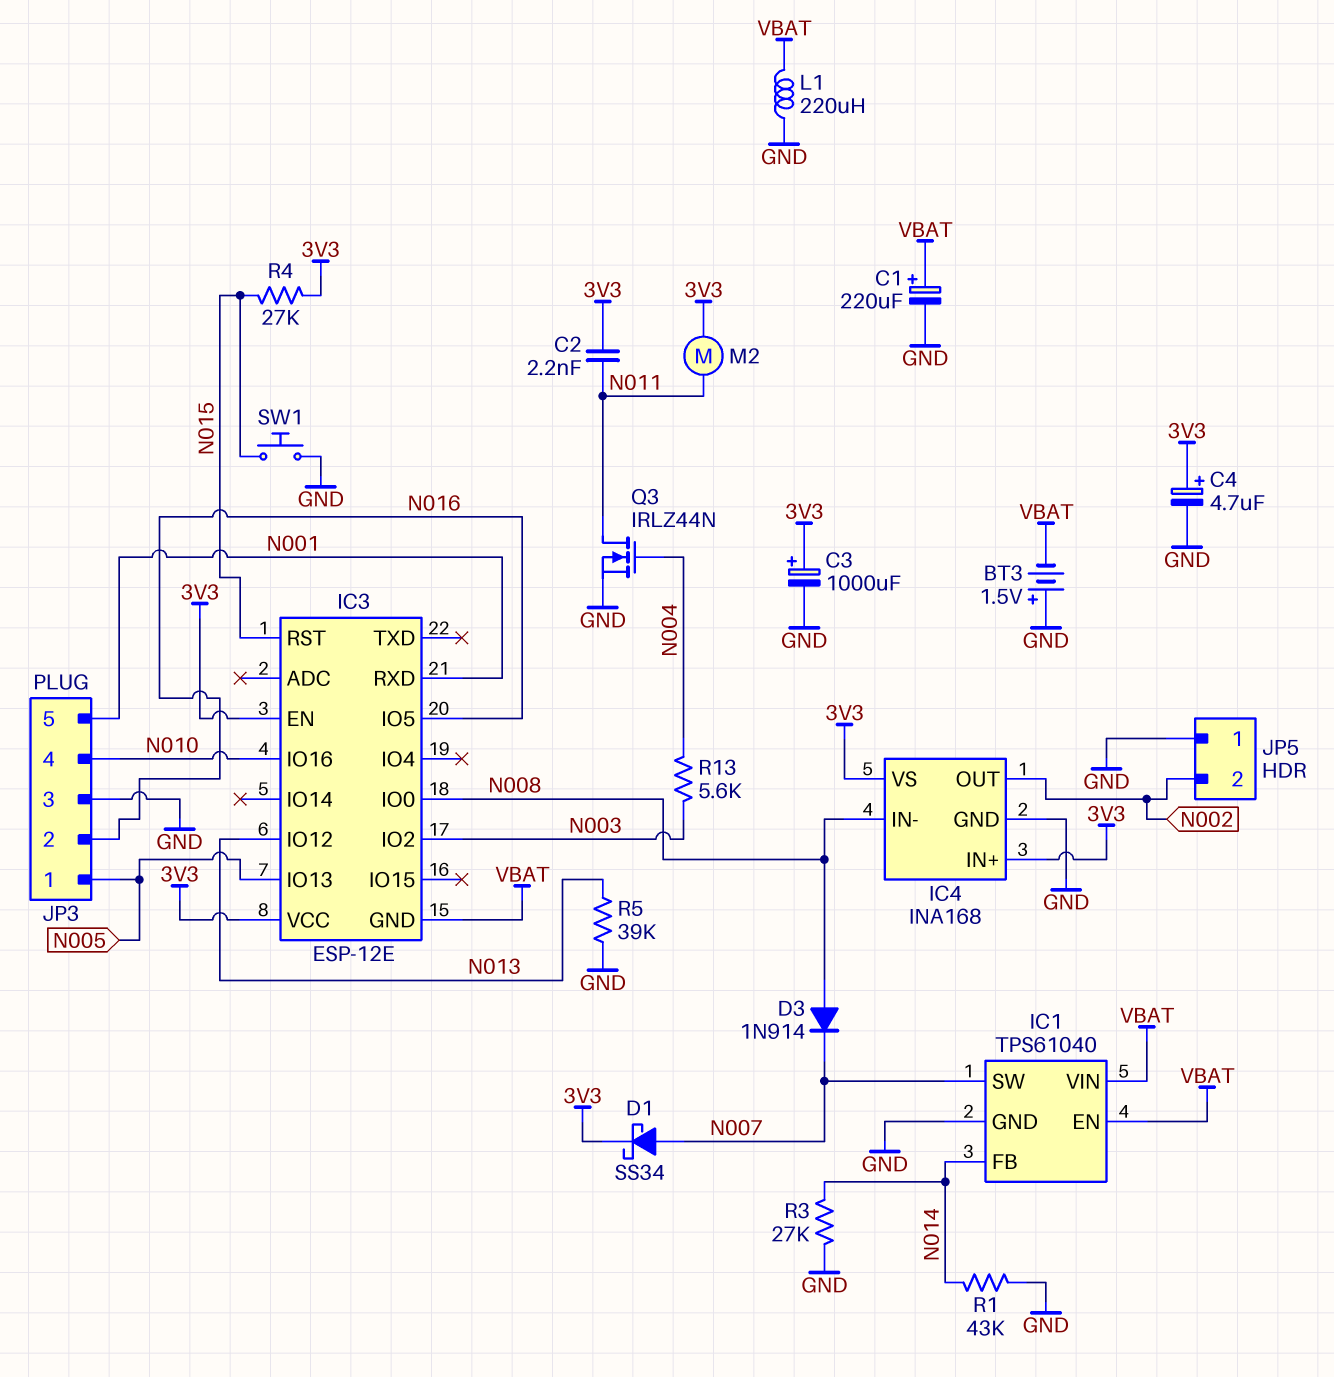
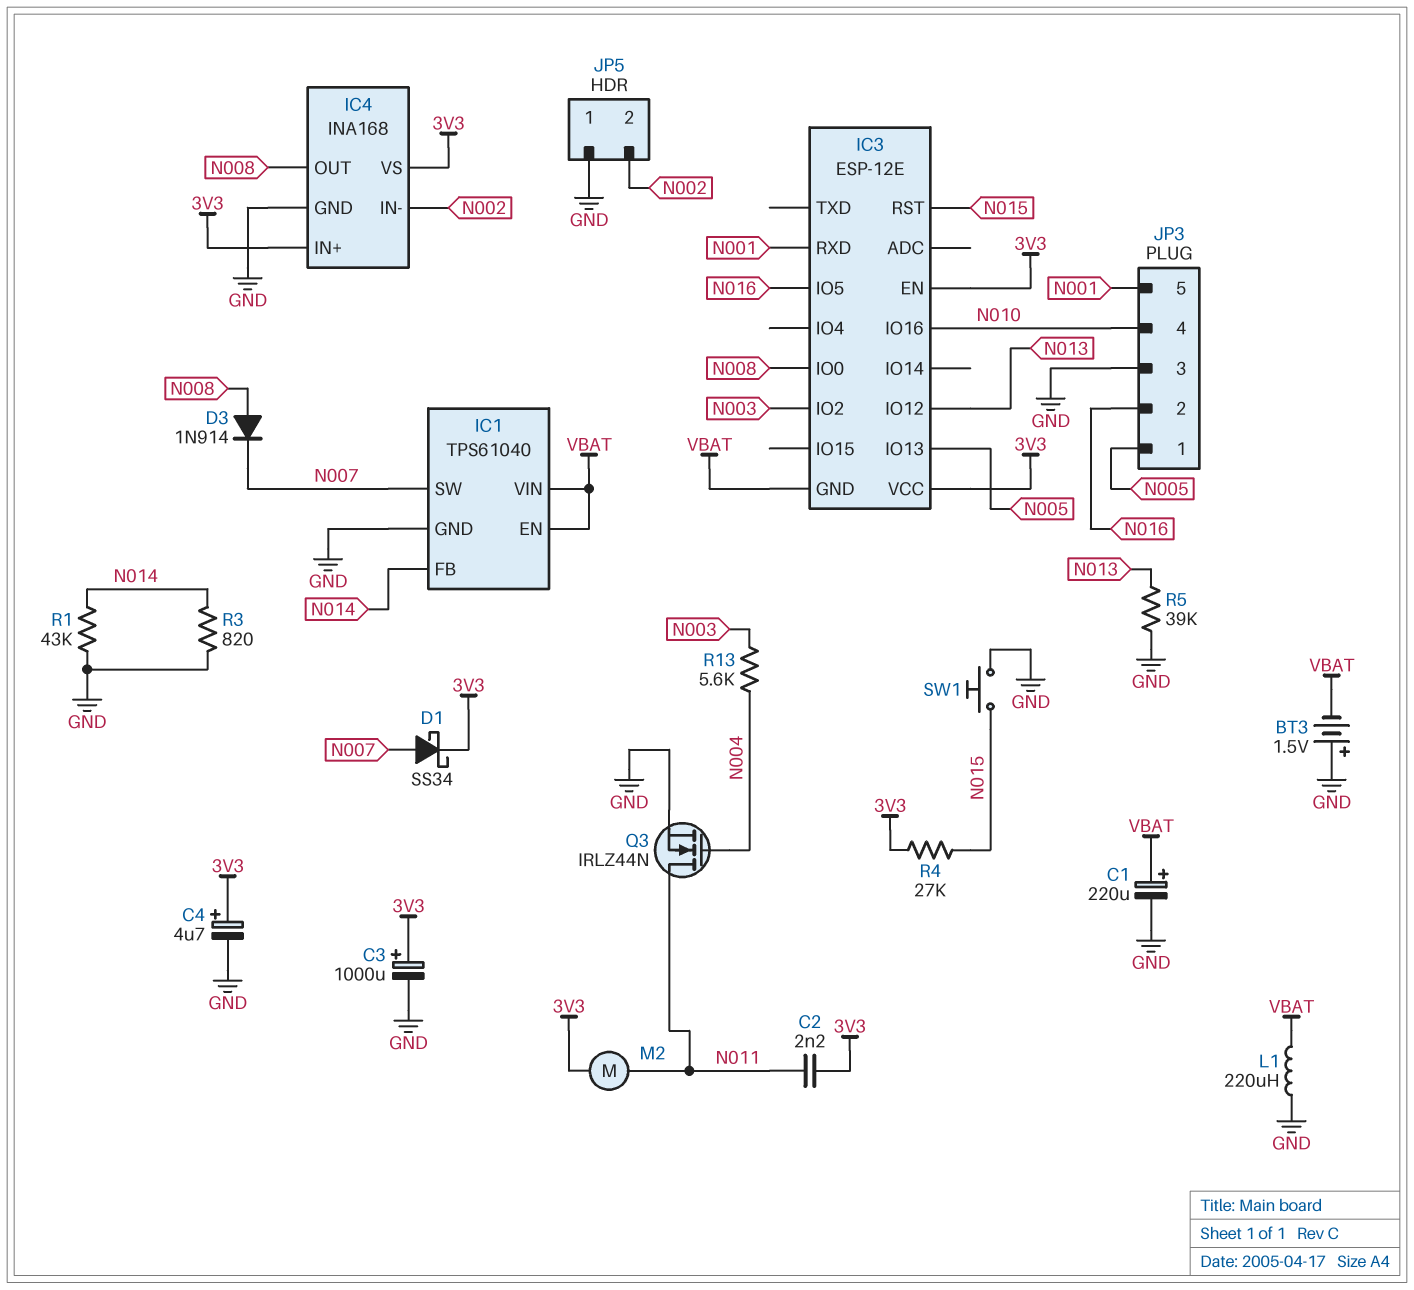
IC4 pin IN-: N008 -> N002
IC4 pin OUT: N002 -> N008
R3: 27k (GND, N014) -> 820 (GND, N014)

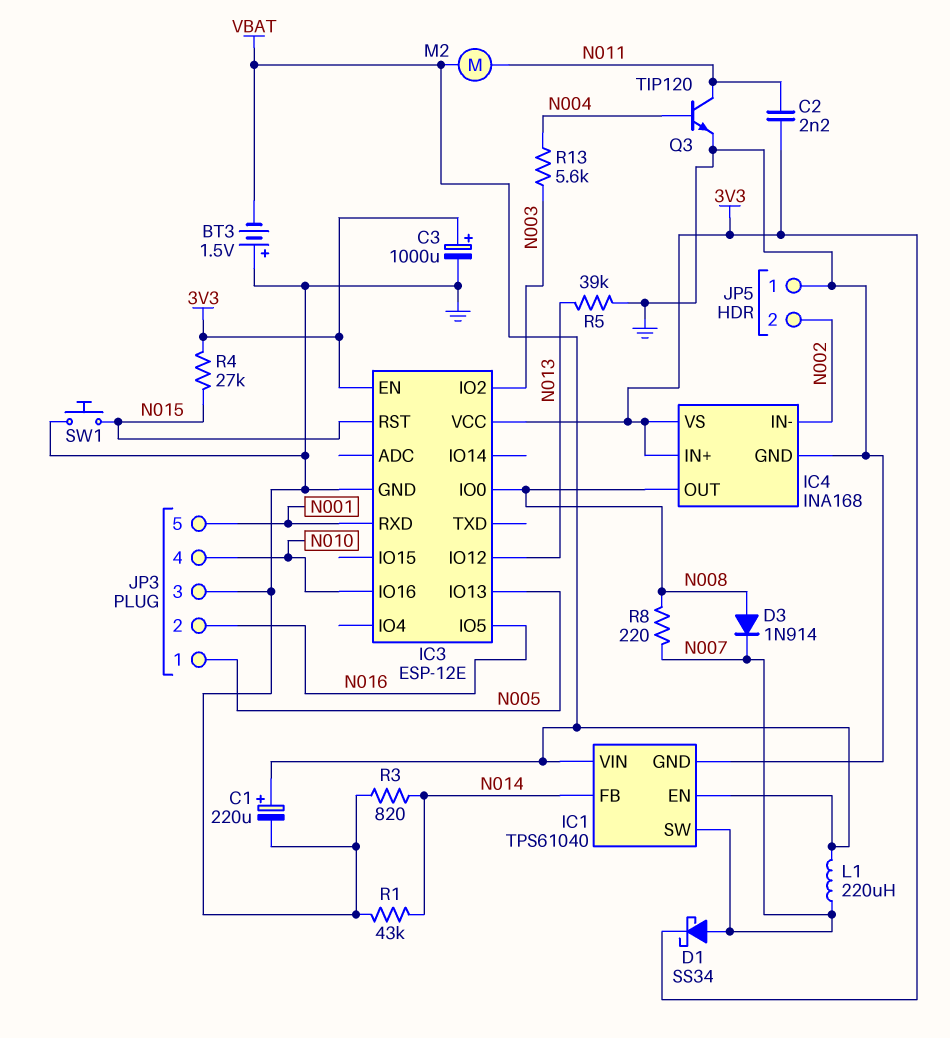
C4: 4.7uF (plus 3V3, minus GND) -> none
IC3 pin GND: VBAT -> GND
L1: 220uH (GND, VBAT) -> 220uH (N007, VBAT)
M2: motor (3V3, N011) -> motor (N011, VBAT)
Q3: NMOS IRLZ44N (G N004, D N011, S GND) -> NPN TIP120 (B N004, C N011, E GND)
R8: none -> 220 (N007, N008)

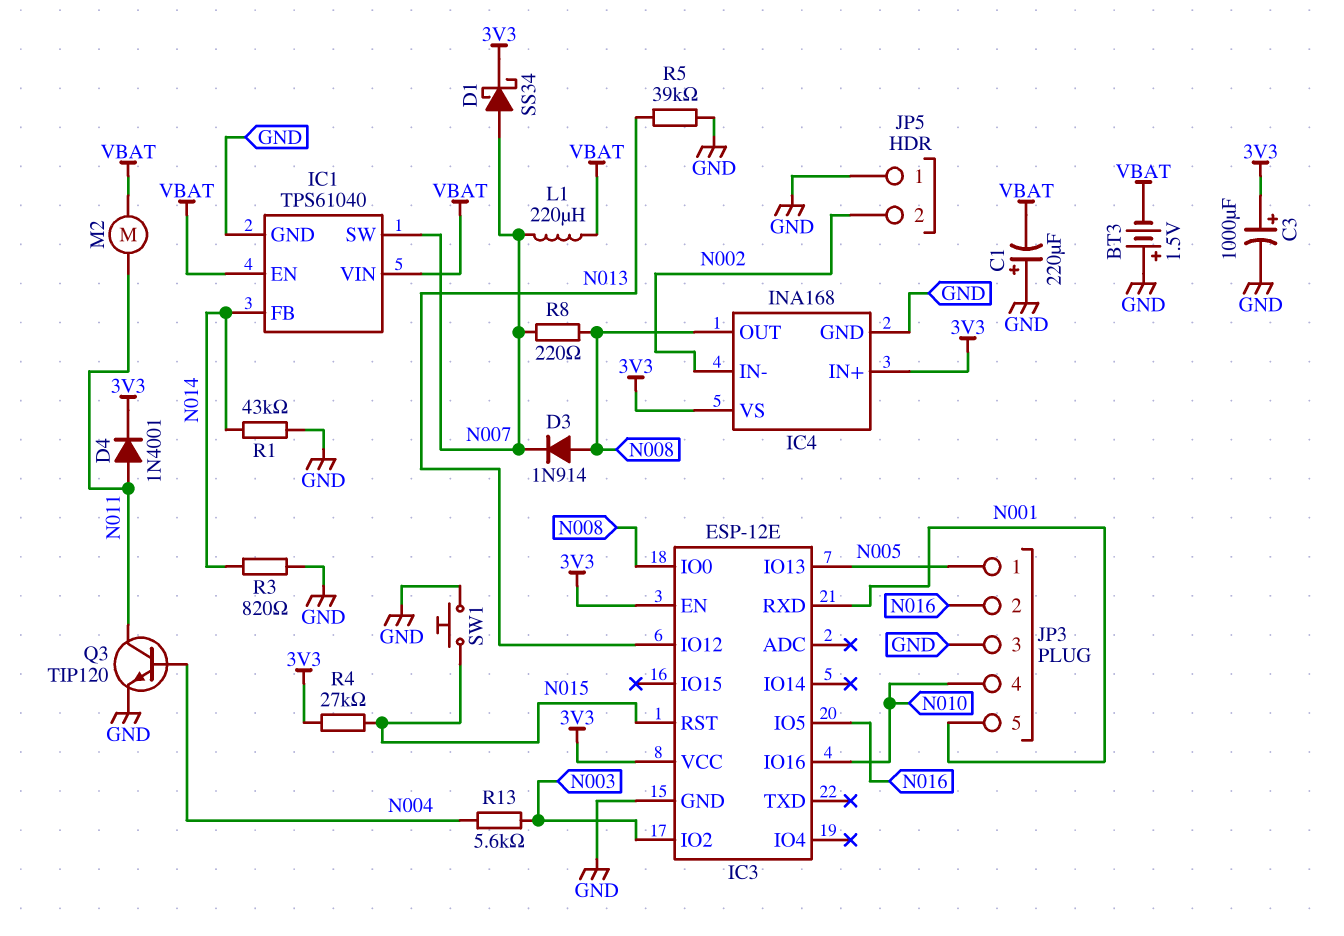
C1: 220uF (plus VBAT, minus GND) -> 220uF (plus GND, minus VBAT)
C2: 2.2nF (3V3, N011) -> none
D4: none -> diode 1N4001 (A N011, K 3V3)

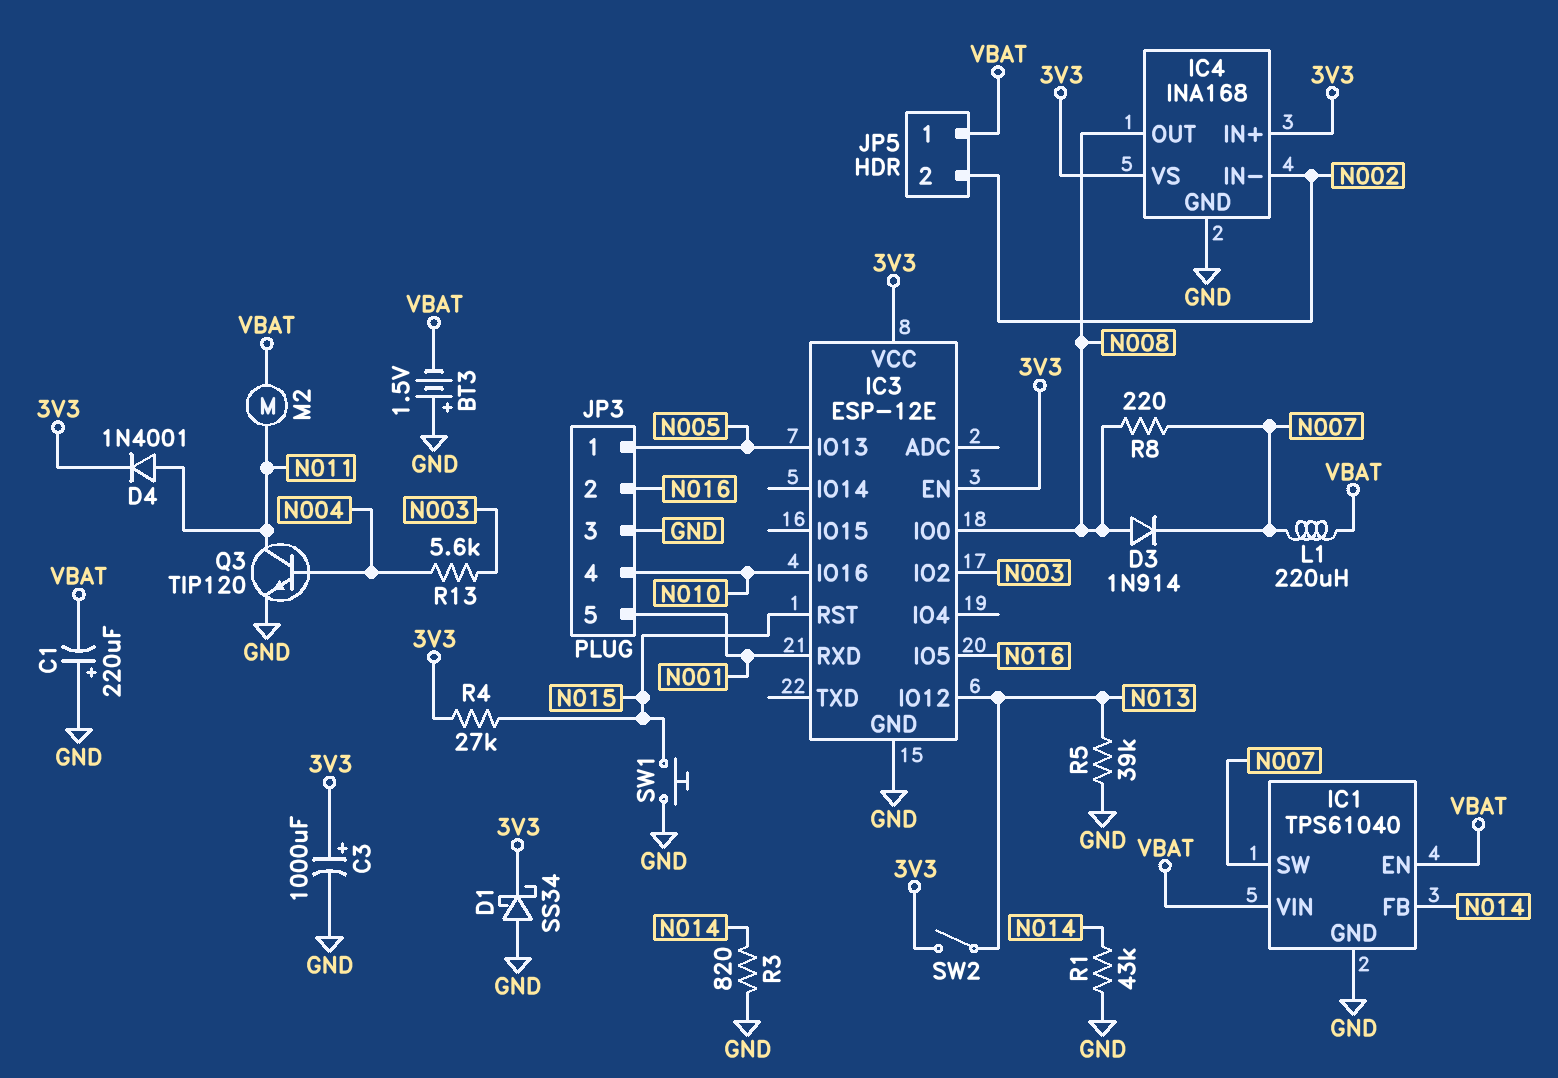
D1: schottky SS34 (A N007, K 3V3) -> schottky SS34 (A GND, K 3V3)
JP5 pin 1: GND -> VBAT
SW2: none -> switch (3V3, N013)

